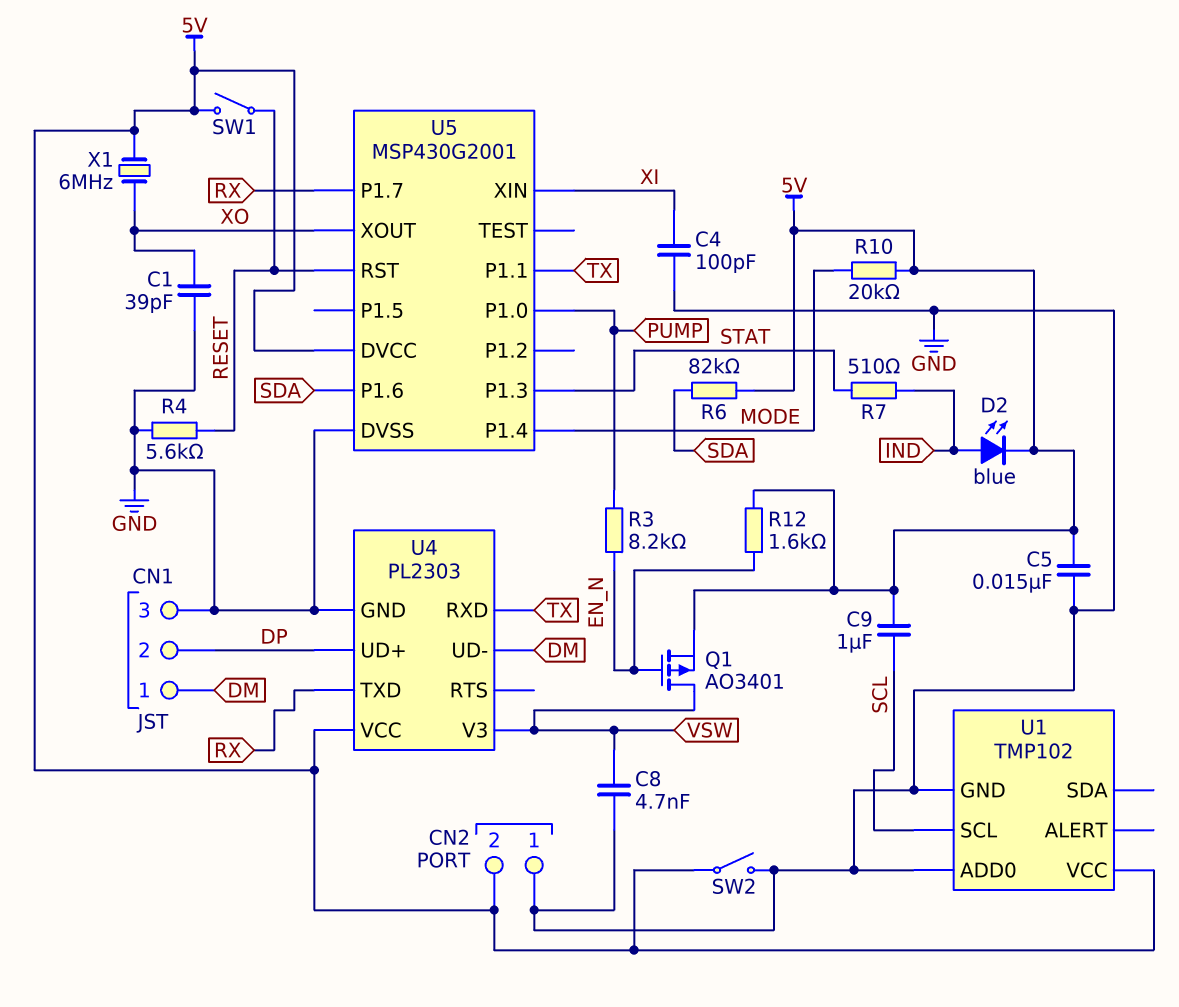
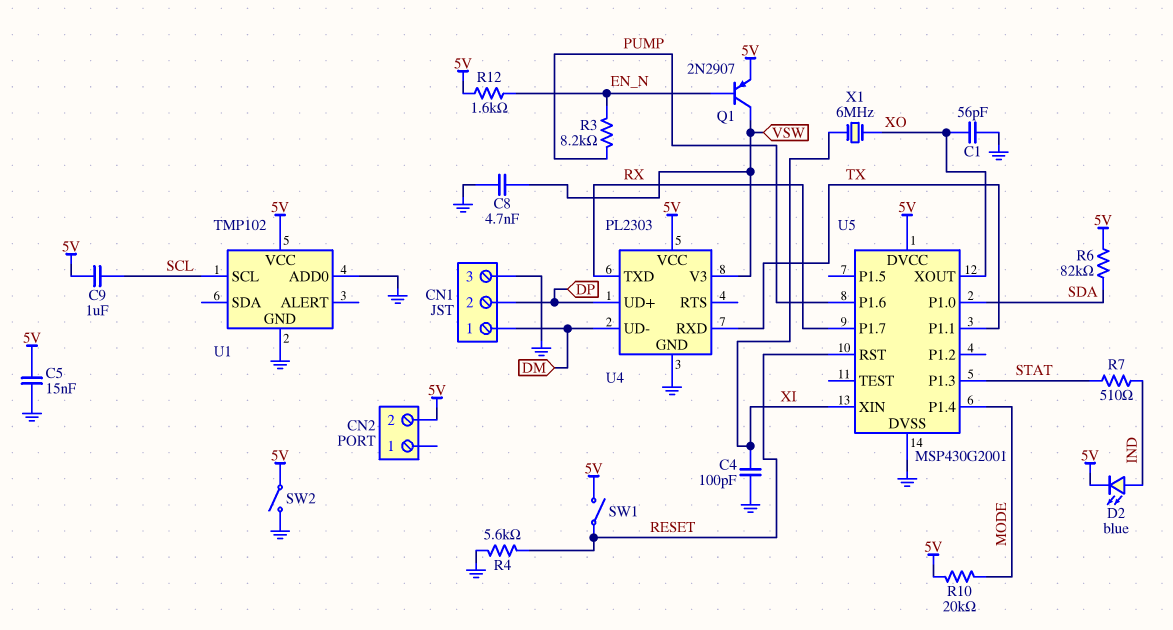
C1: 39pF (GND, XO) -> 56pF (GND, XO)
CN2 pin 1: GND -> none
Q1: PMOS AO3401 (G EN_N, D VSW, S 5V) -> PNP 2N2907 (B EN_N, C VSW, E 5V)
U5 pin P1.0: PUMP -> SDA
U5 pin P1.6: SDA -> PUMP
X1: 6MHz (5V, XO) -> 6MHz (XI, XO)

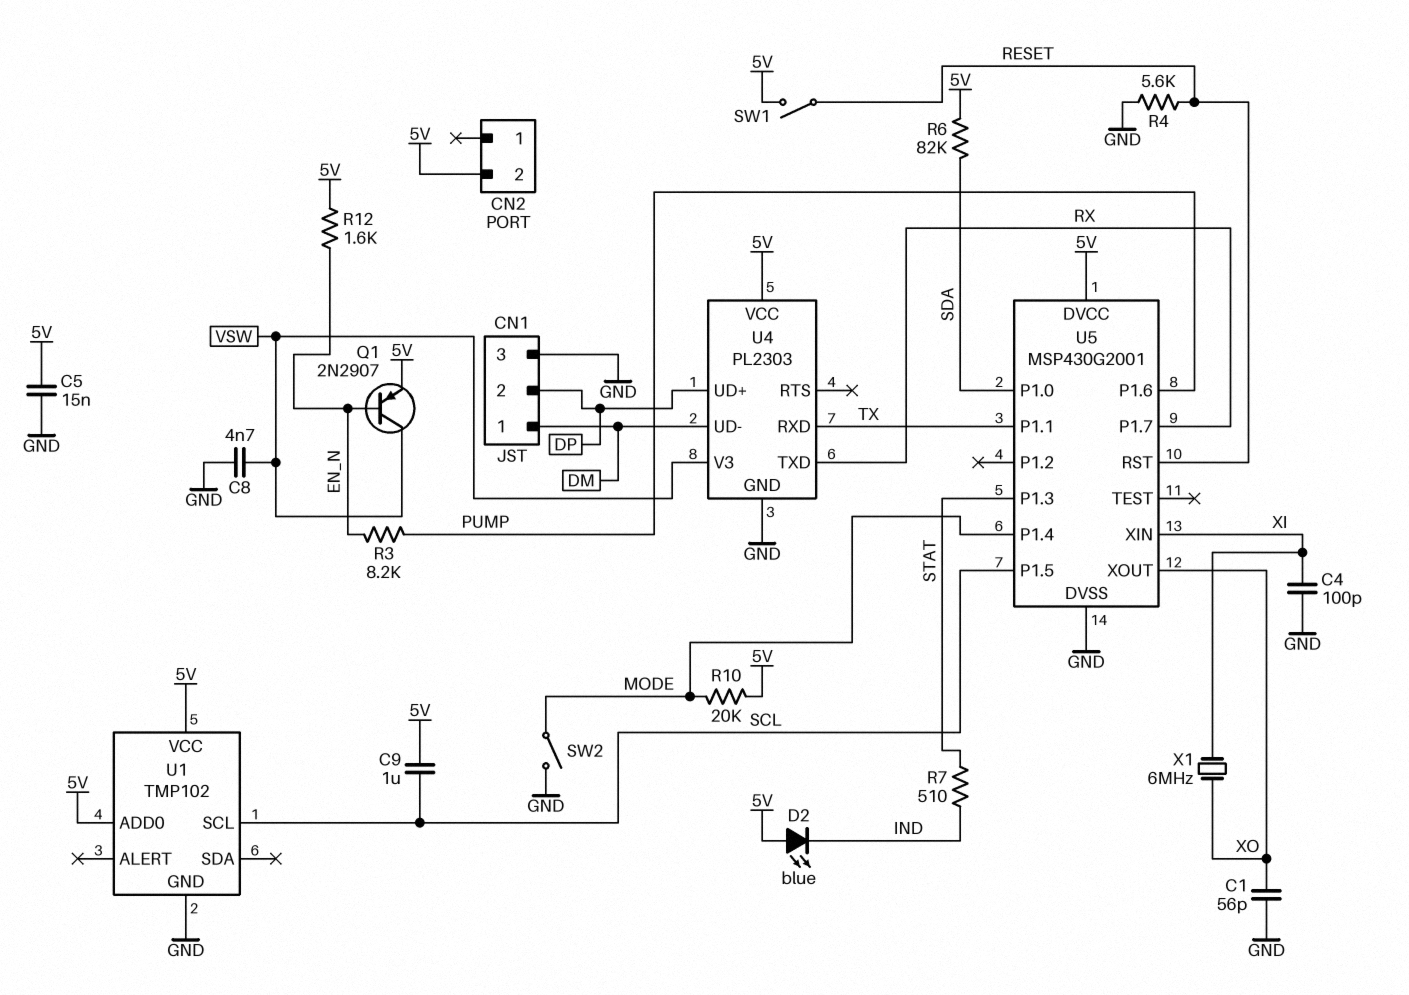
D2: LED blue (A IND, K 5V) -> LED blue (A 5V, K IND)
SW2: switch (5V, GND) -> switch (GND, MODE)
U1 pin ADD0: GND -> 5V
U5 pin P1.5: none -> SCL

